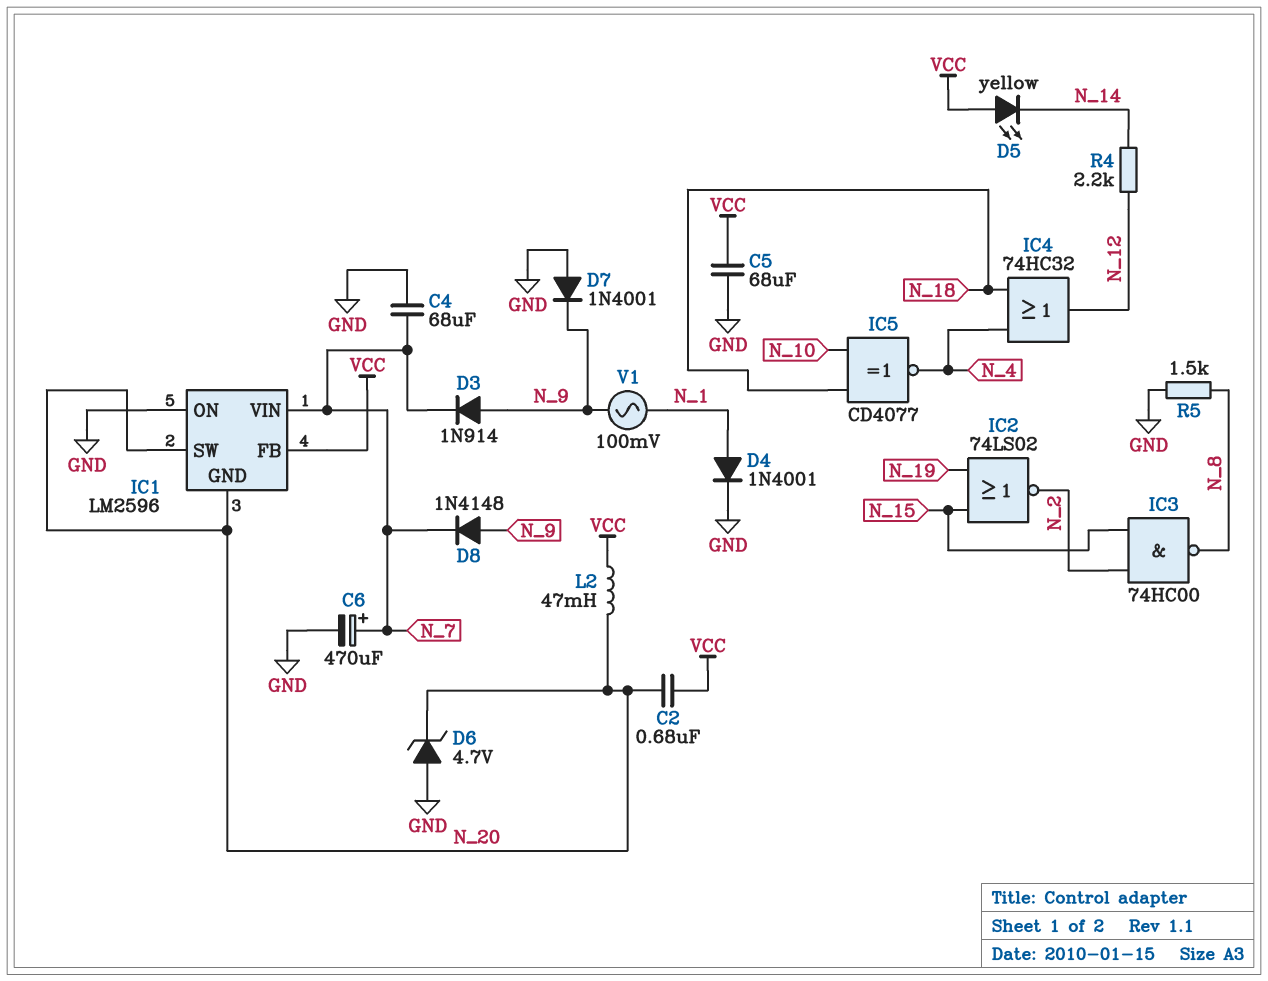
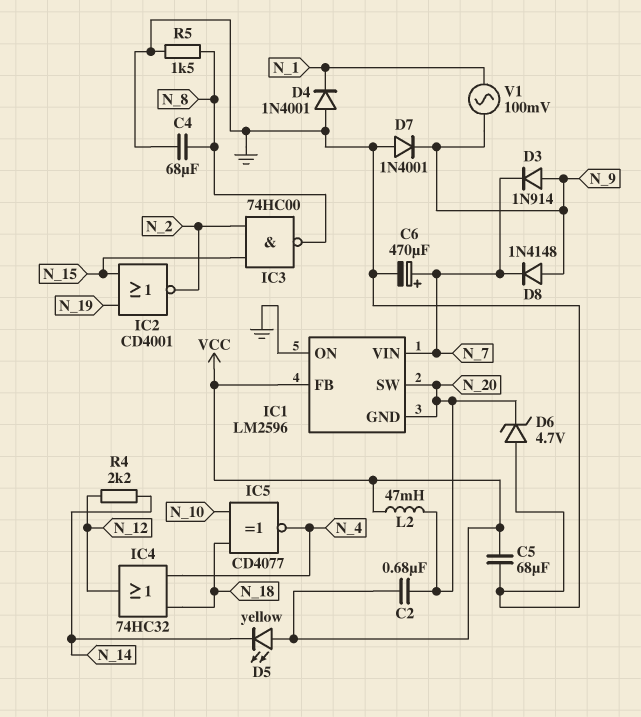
C4: 68uF (GND, N_7) -> 68uF (GND, N_8)
D4: diode 1N4001 (A N_1, K GND) -> diode 1N4001 (A GND, K N_1)
IC2: NOR 74LS02 (in N_15, in N_19, out N_2) -> NOR CD4001 (in N_15, in N_19, out N_2)

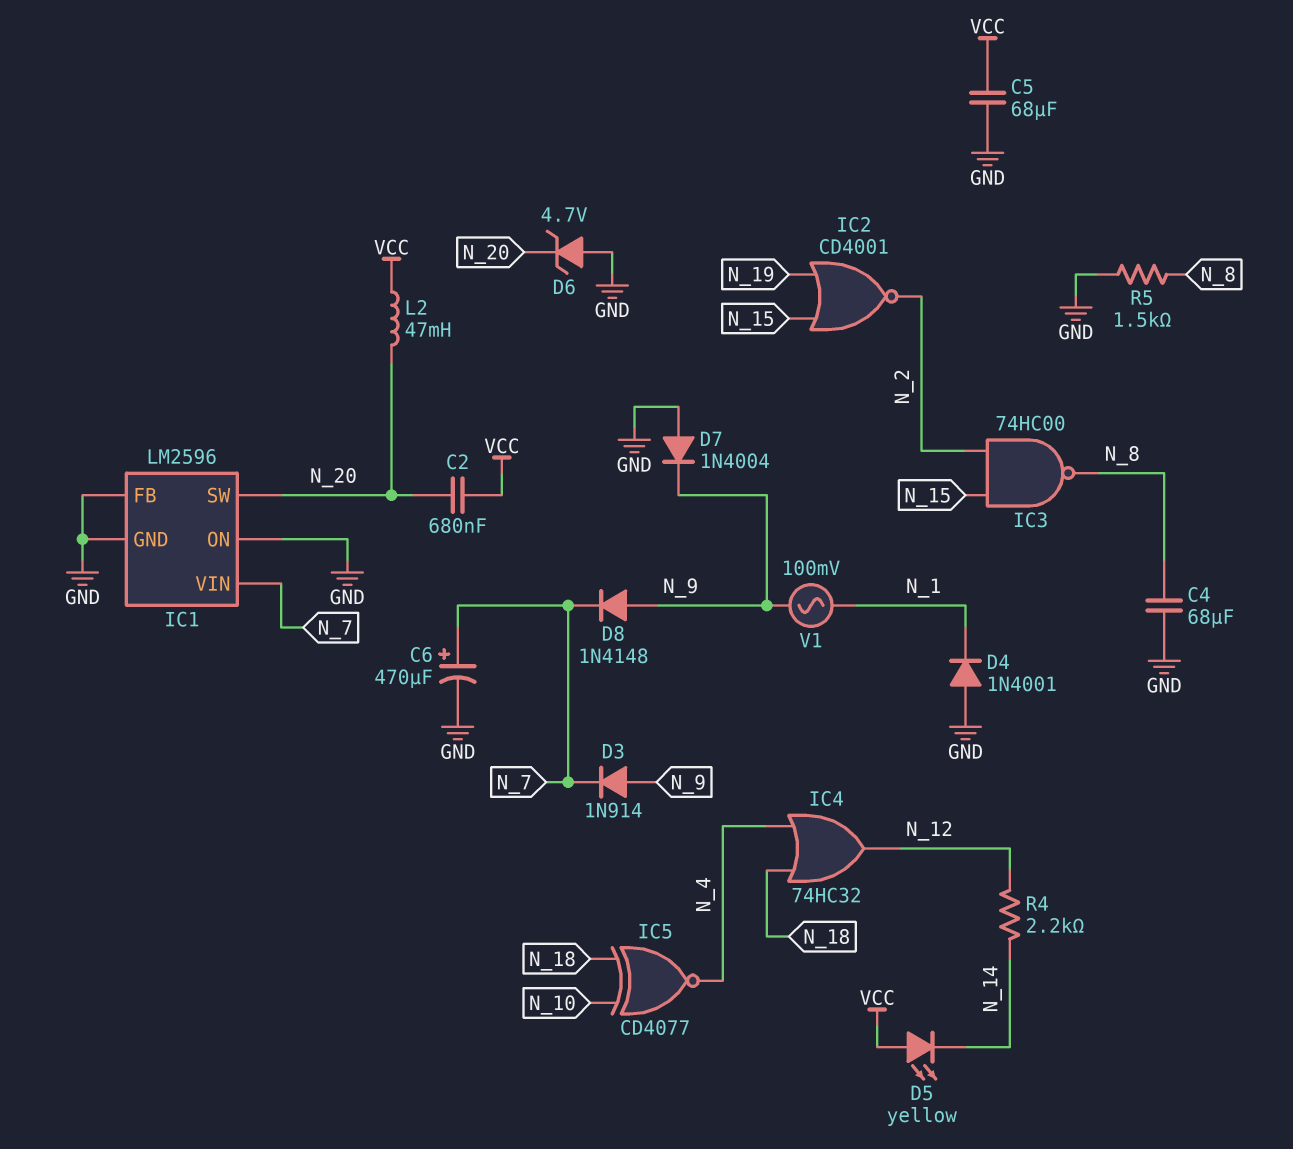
D7: diode 1N4001 (A GND, K N_9) -> diode 1N4004 (A GND, K N_9)
IC1 pin FB: VCC -> GND
IC1 pin GND: N_20 -> GND

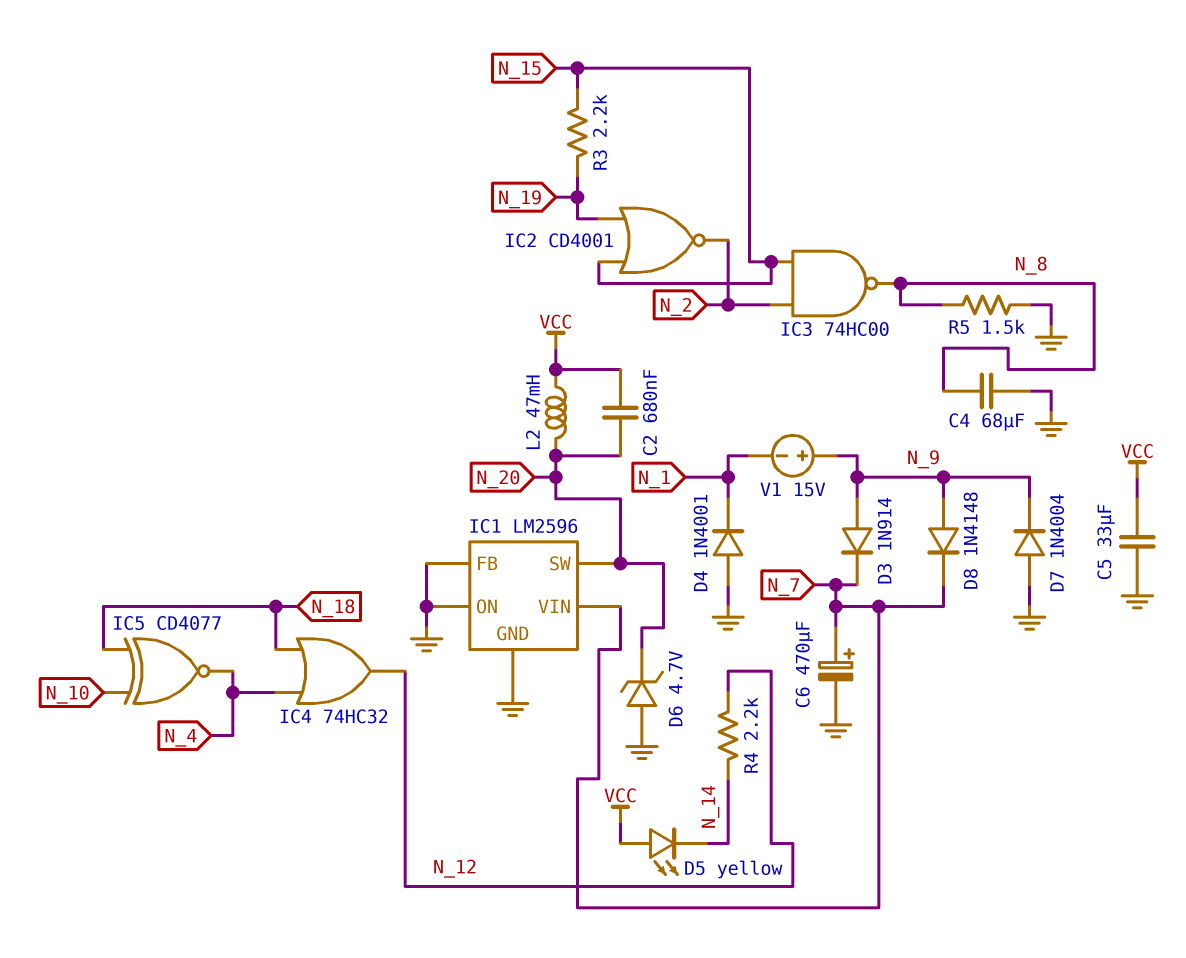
C5: 68uF (GND, VCC) -> 33uF (GND, VCC)
R3: none -> 2.2k (N_15, N_19)
V1: AC 100mV (N_1, N_9) -> 15V (plus N_9, minus N_1)

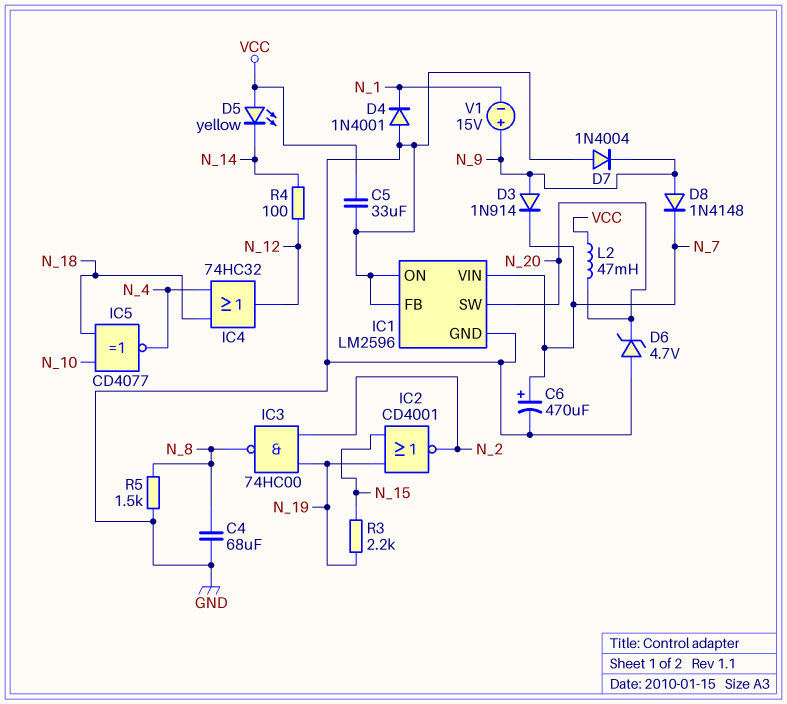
C2: 680nF (N_20, VCC) -> none
IC3: NAND 74HC00 (in N_2, in N_15, out N_8) -> NAND 74HC00 (in N_2, in N_19, out N_8)
R4: 2.2k (N_12, N_14) -> 100 (N_12, N_14)

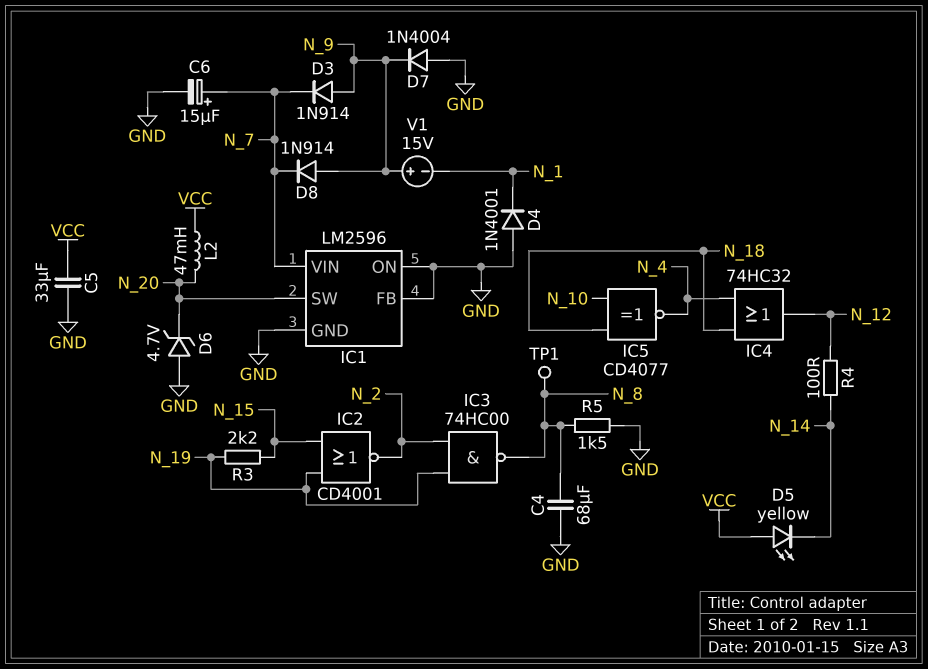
C6: 470uF (plus N_7, minus GND) -> 15uF (plus N_7, minus GND)
D8: diode 1N4148 (A N_9, K N_7) -> diode 1N914 (A N_9, K N_7)
TP1: none -> test point (N_8)

